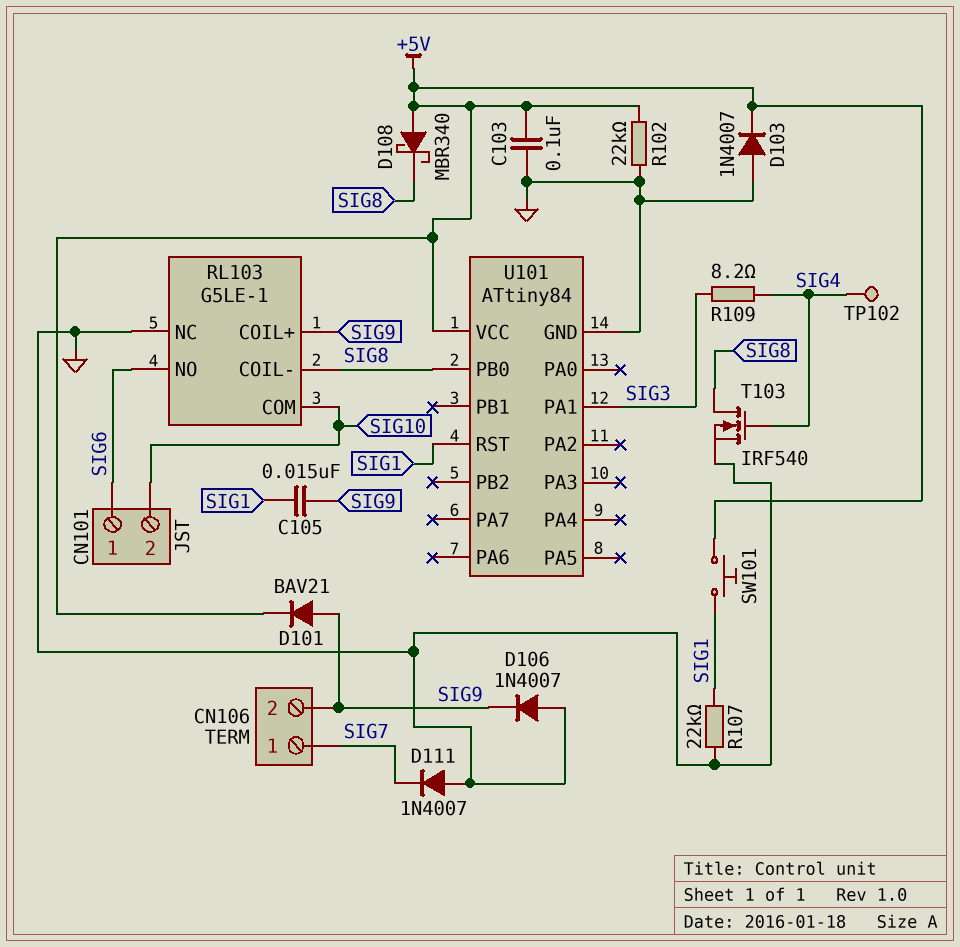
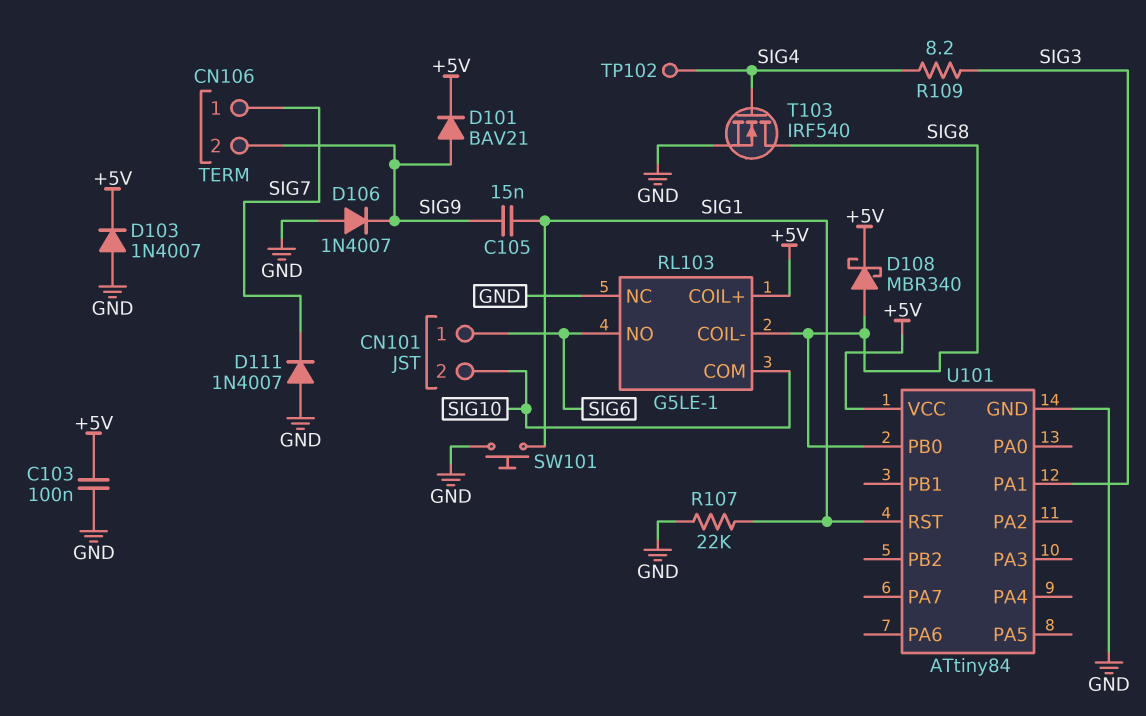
D108: schottky MBR340 (A +5V, K SIG8) -> schottky MBR340 (A SIG8, K +5V)
R102: 22k (+5V, GND) -> none
RL103 pin COIL+: SIG9 -> +5V
SW101: button (+5V, SIG1) -> button (GND, SIG1)

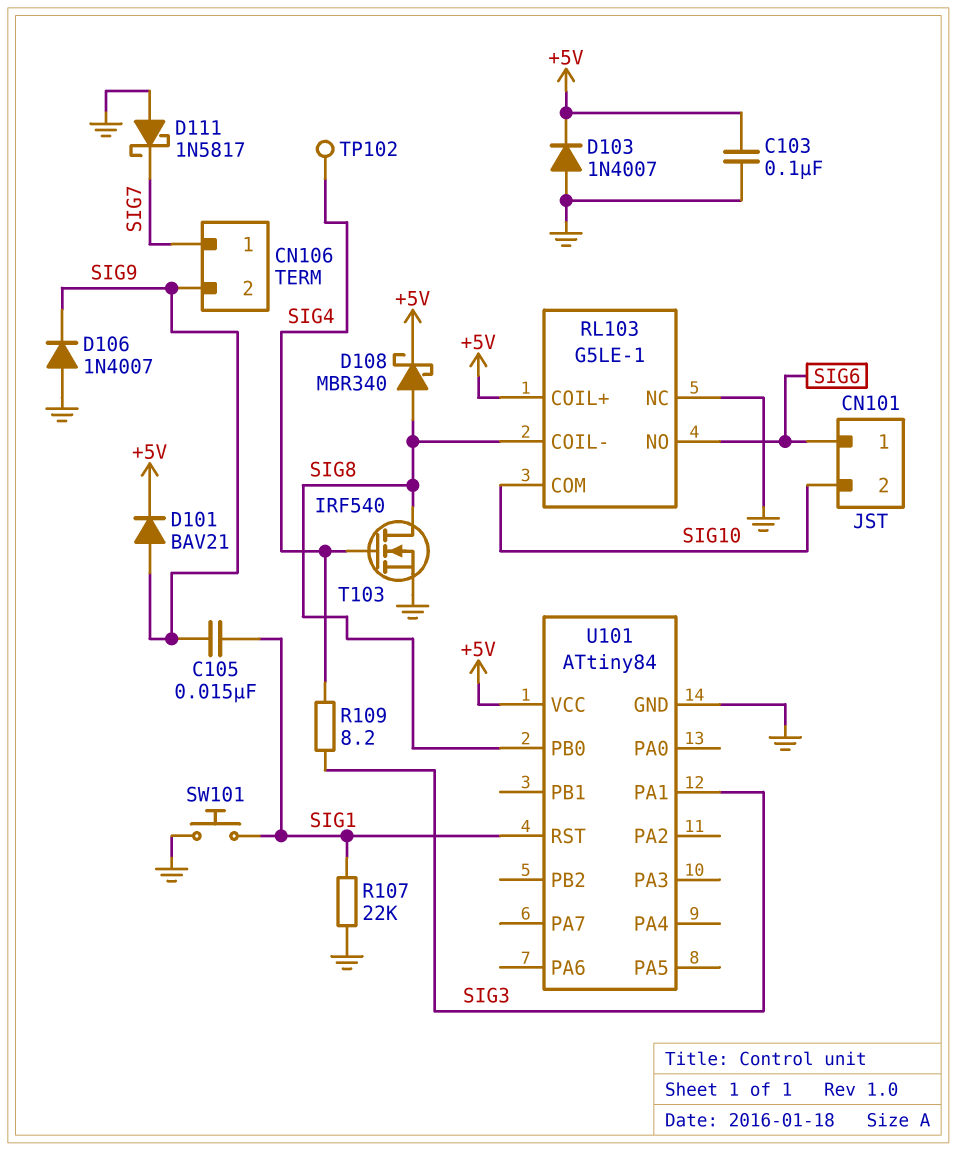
D111: diode 1N4007 (A GND, K SIG7) -> schottky 1N5817 (A GND, K SIG7)

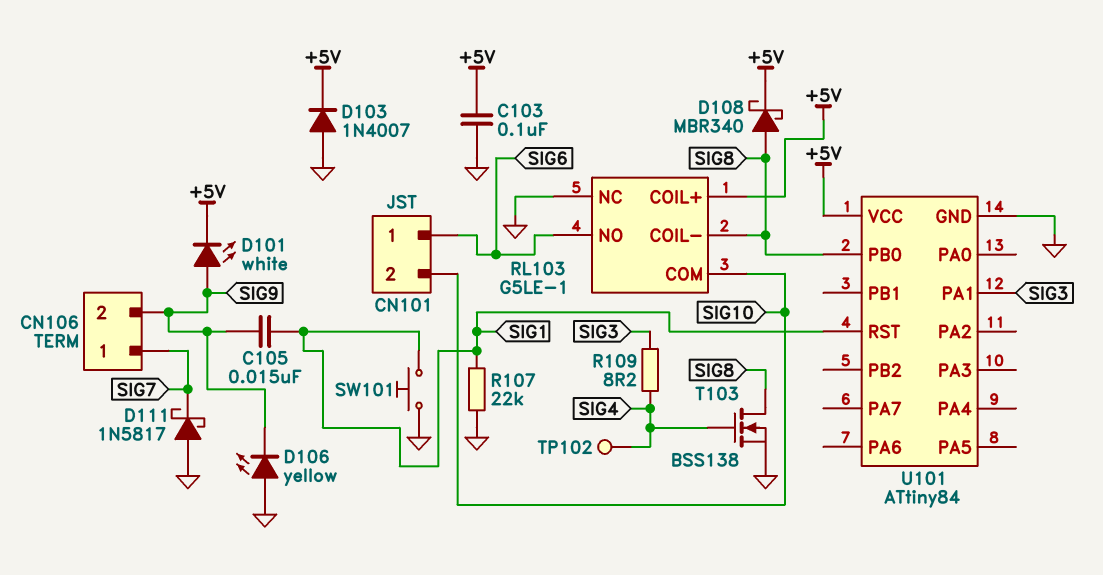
D101: diode BAV21 (A SIG9, K +5V) -> LED white (A SIG9, K +5V)
D106: diode 1N4007 (A GND, K SIG9) -> LED yellow (A GND, K SIG9)
T103: NMOS IRF540 (G SIG4, D SIG8, S GND) -> NMOS BSS138 (G SIG4, D SIG8, S GND)

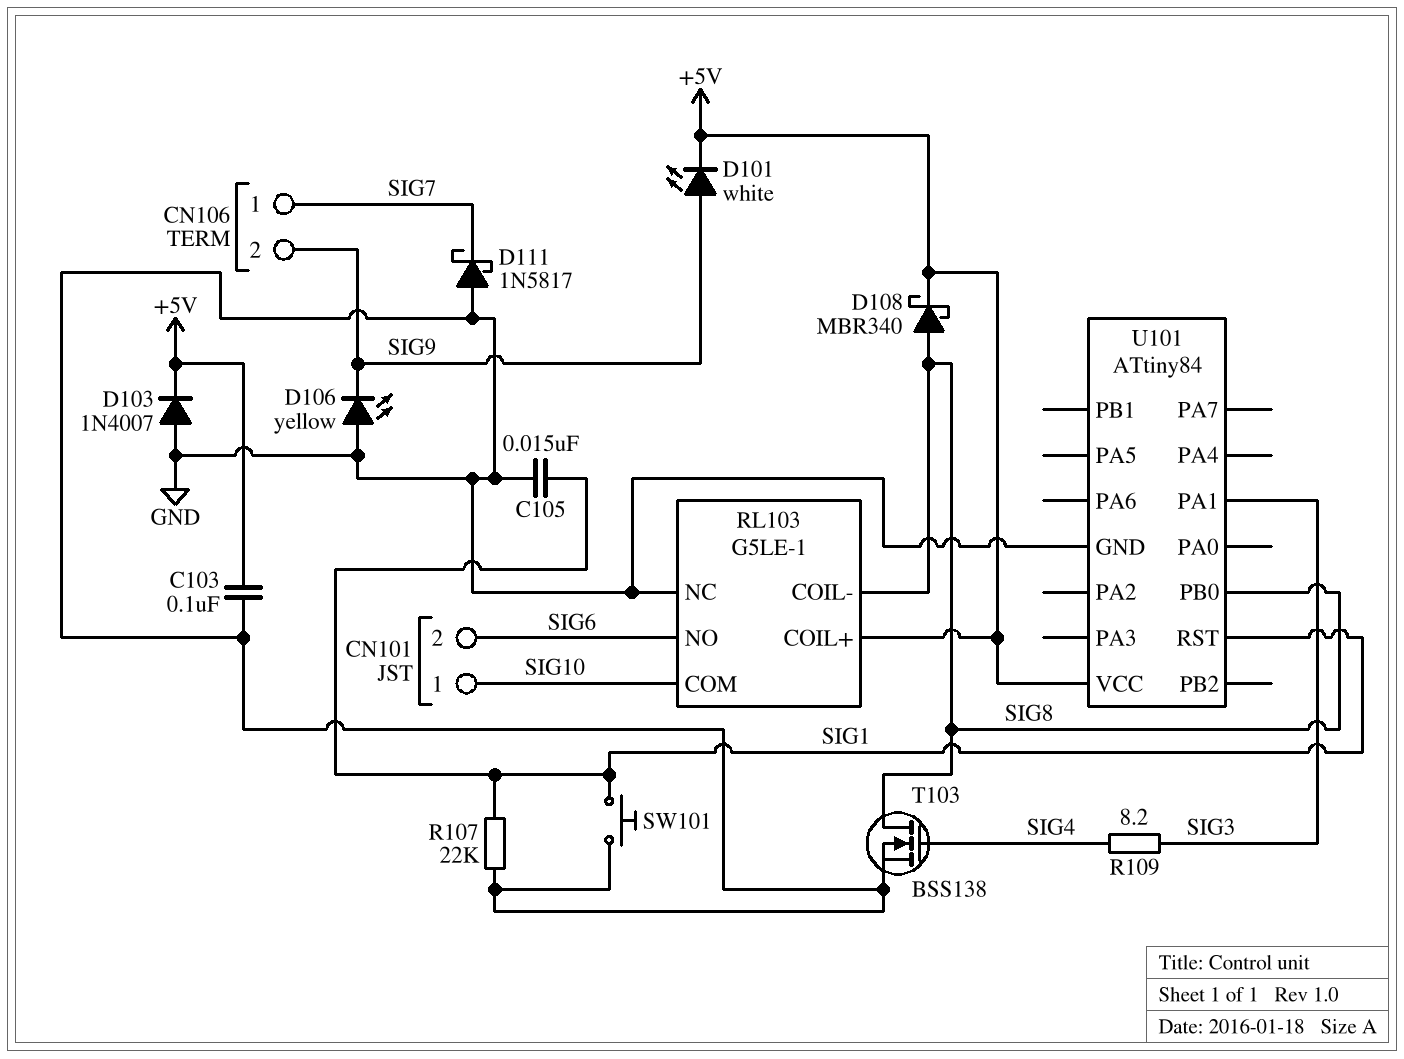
C105: 15nF (SIG1, SIG9) -> 15nF (GND, SIG1)
CN101 pin 1: SIG6 -> SIG10
CN101 pin 2: SIG10 -> SIG6
TP102: test point (SIG4) -> none

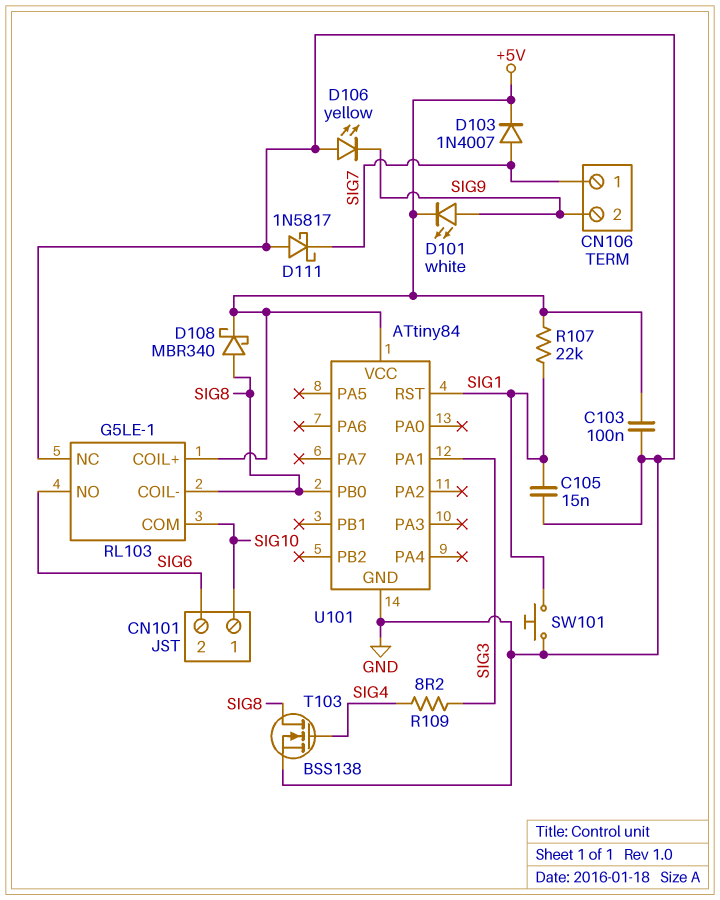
D103: diode 1N4007 (A GND, K +5V) -> diode 1N4007 (A SIG7, K +5V)
R107: 22k (GND, SIG1) -> 22k (+5V, SIG1)

